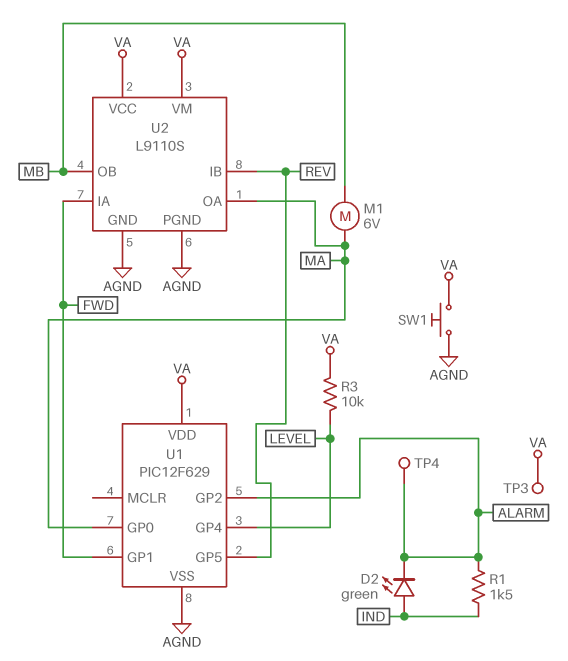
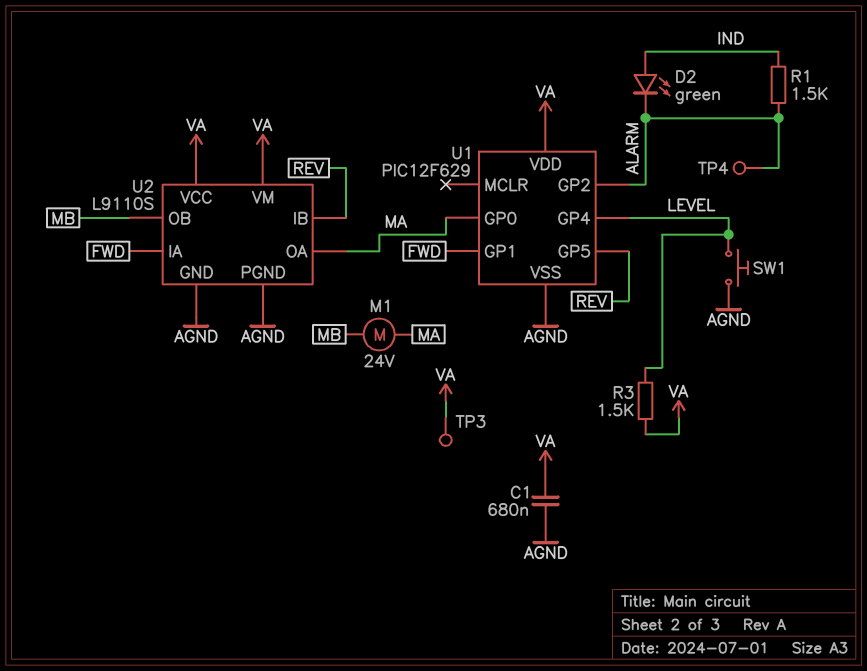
C1: none -> 680nF (AGND, VA)
M1: motor 6V (MA, MB) -> motor 24V (MA, MB)
R3: 10k (LEVEL, VA) -> 1.5k (LEVEL, VA)
SW1: button (AGND, VA) -> button (AGND, LEVEL)

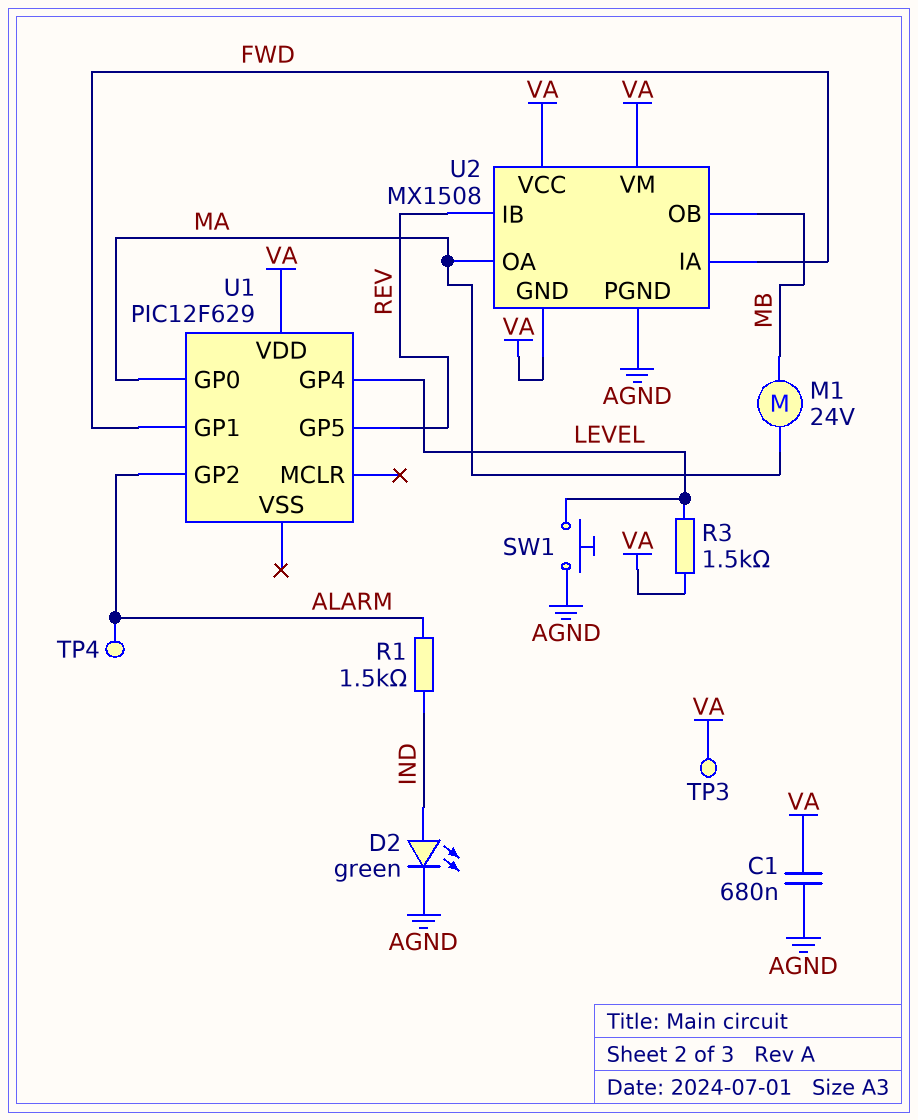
D2: LED green (A IND, K ALARM) -> LED green (A IND, K AGND)
U1 pin VSS: AGND -> none
U2: L9110S -> MX1508
U2 pin GND: AGND -> VA

